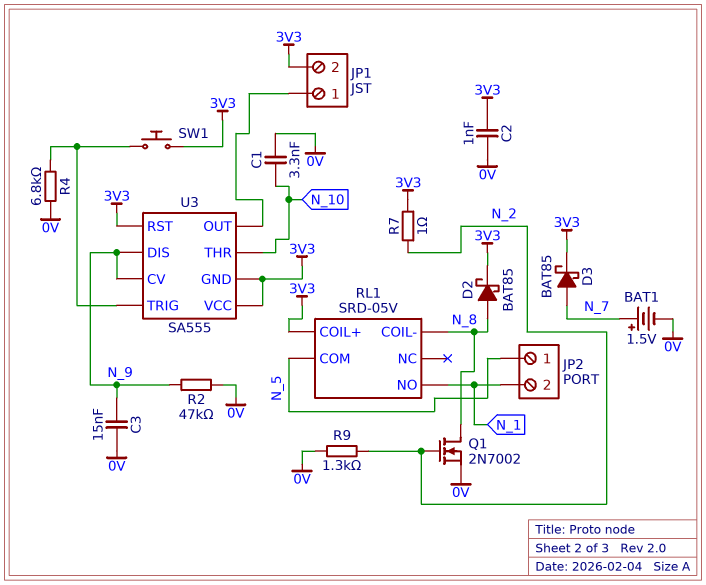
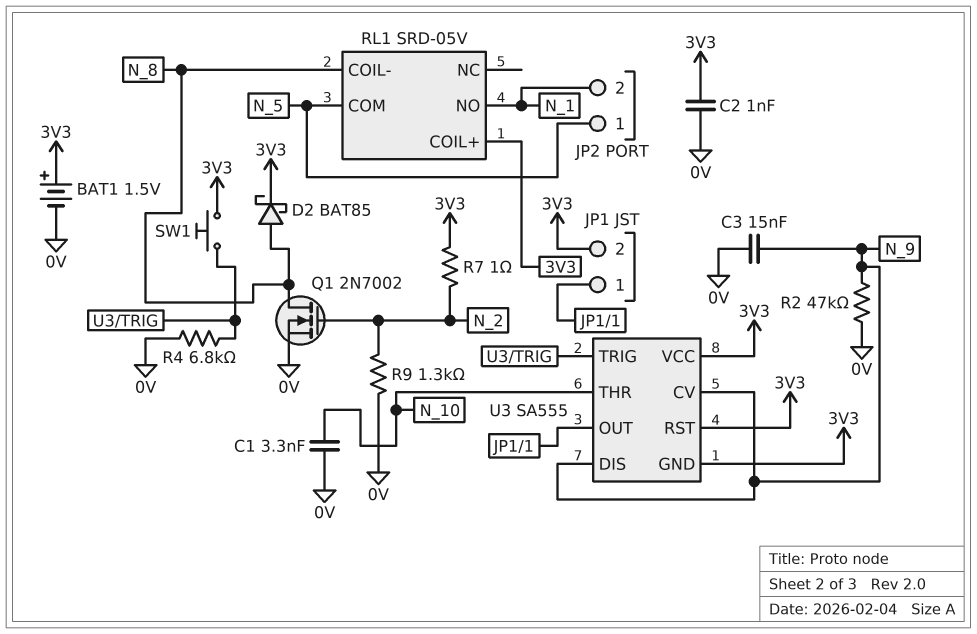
BAT1: 1.5V (plus N_7, minus 0V) -> 1.5V (plus 3V3, minus 0V)
D3: schottky BAT85 (A N_7, K 3V3) -> none

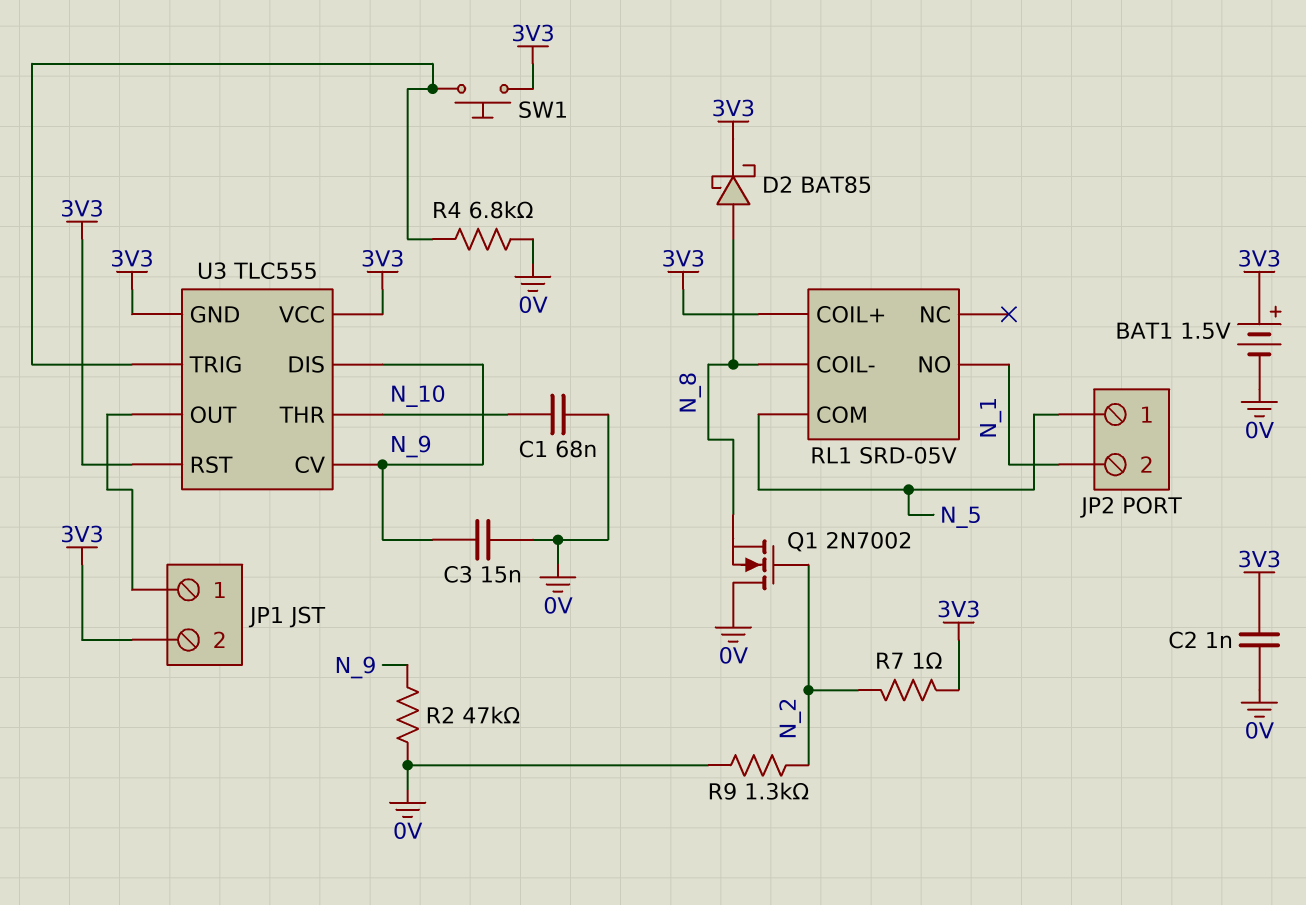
C1: 3.3nF (0V, N_10) -> 68nF (0V, N_10)
Q1: NMOS 2N7002 (G N_2, D N_8, S 0V) -> NMOS 2N7002 (G N_2, D 0V, S N_8)
U3: SA555 -> TLC555

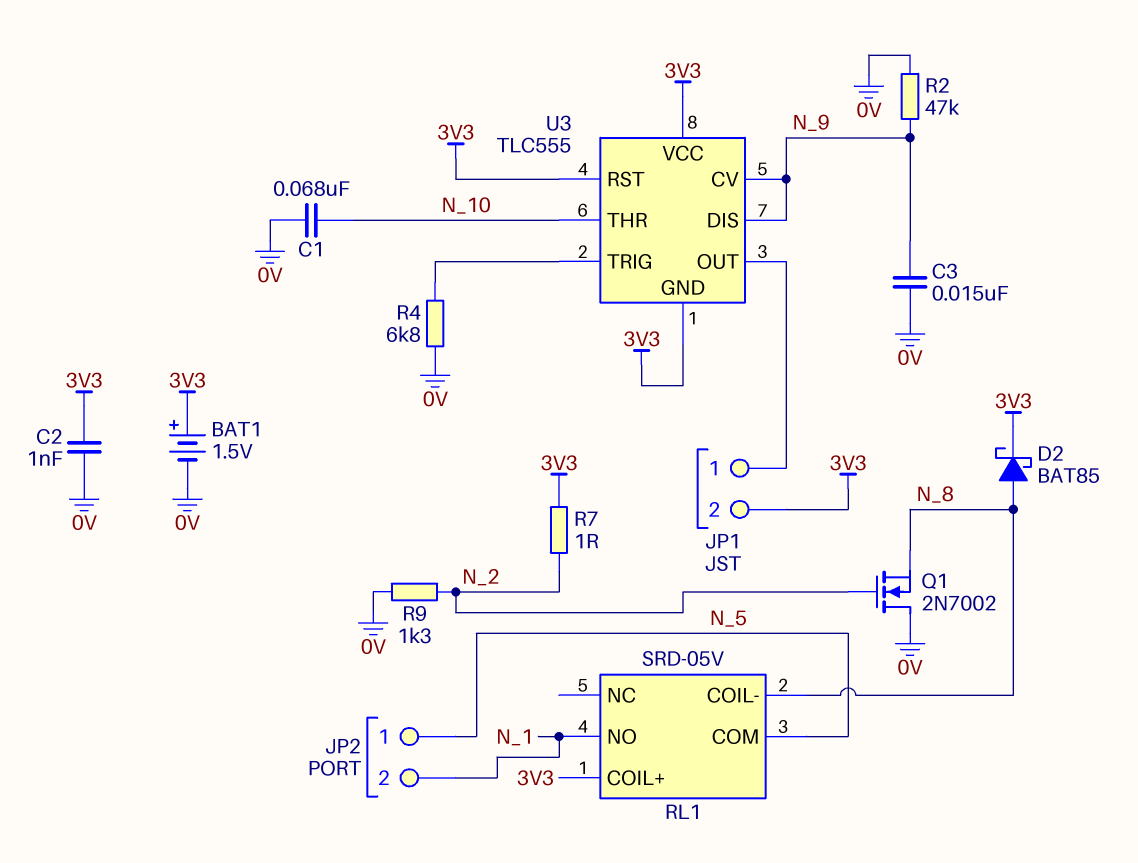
SW1: button (3V3, U3/TRIG) -> none

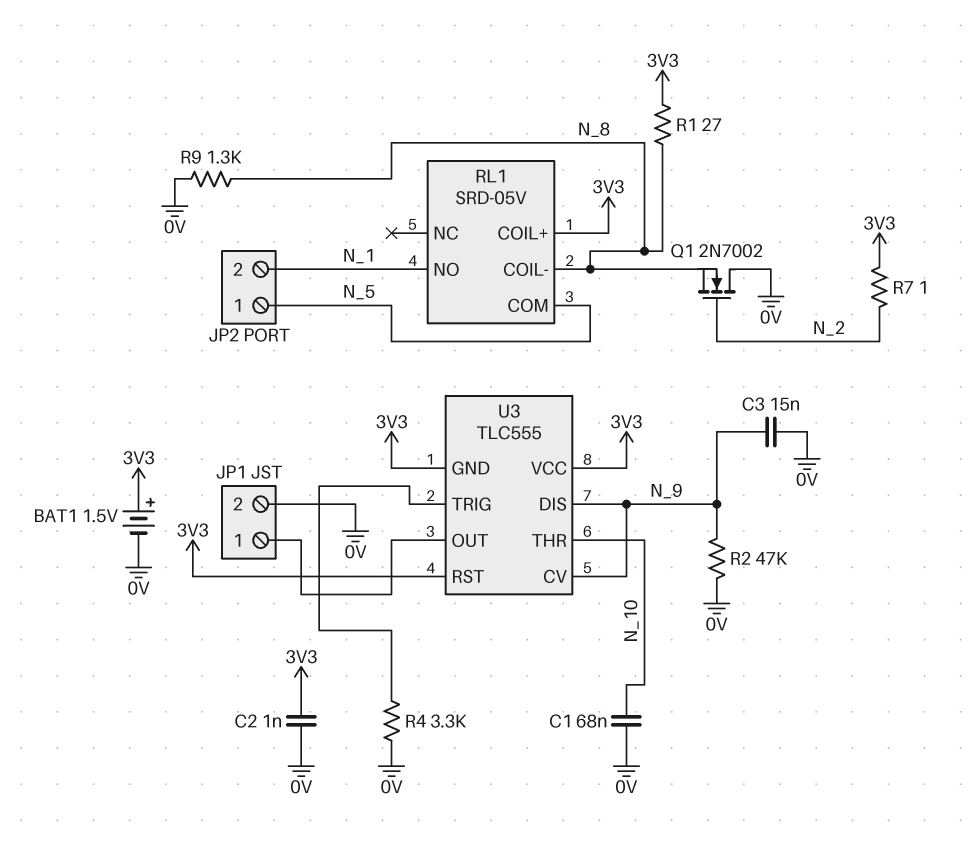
D2: schottky BAT85 (A N_8, K 3V3) -> none
JP1 pin 2: 3V3 -> 0V
R1: none -> 27 (3V3, N_8)
R4: 6.8k (0V, U3/TRIG) -> 3.3k (0V, U3/TRIG)
R9: 1.3k (0V, N_2) -> 1.3k (0V, N_8)

